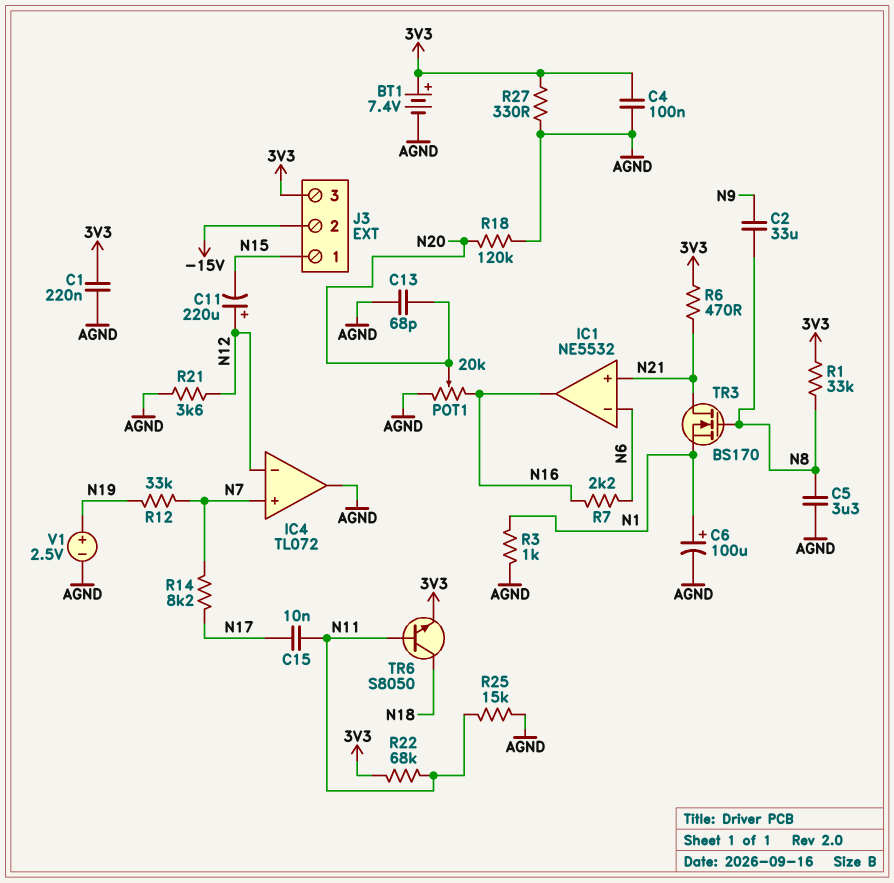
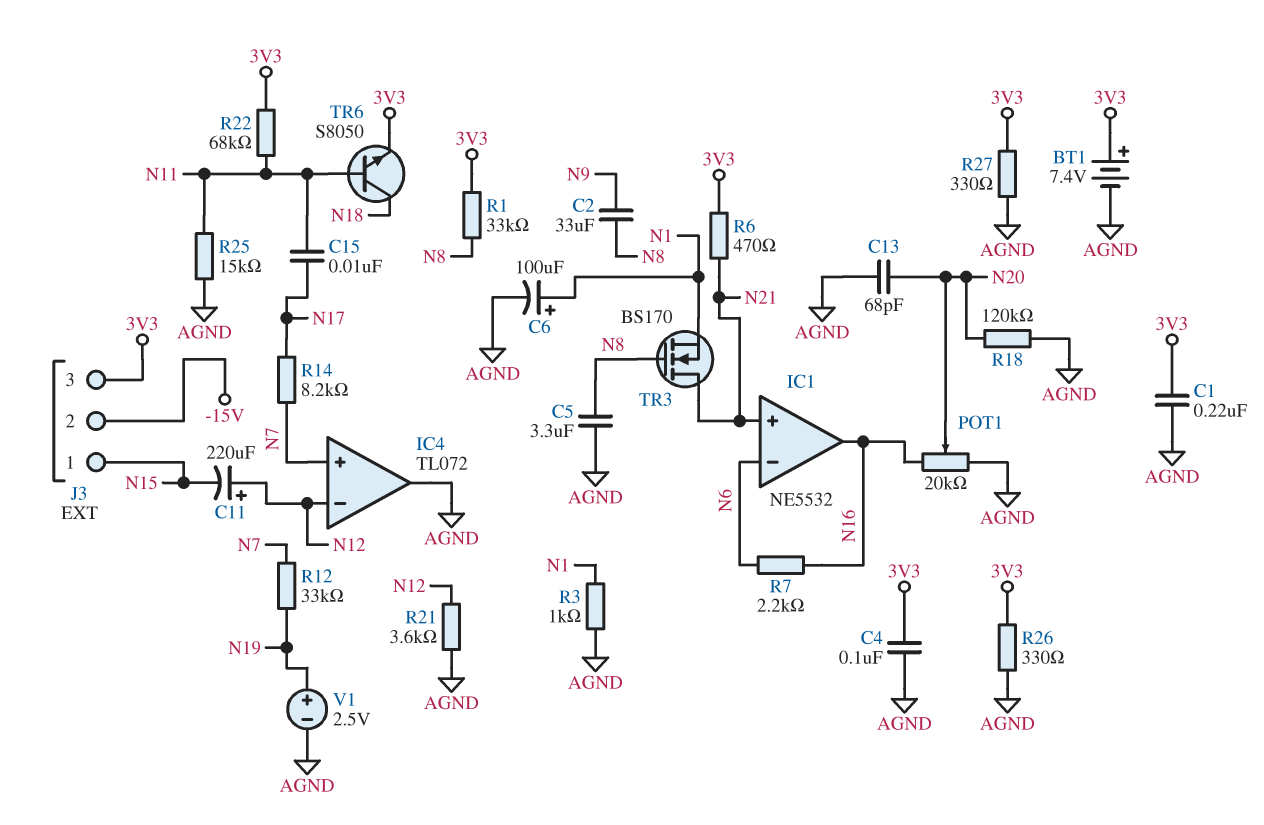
R26: none -> 330 (3V3, AGND)

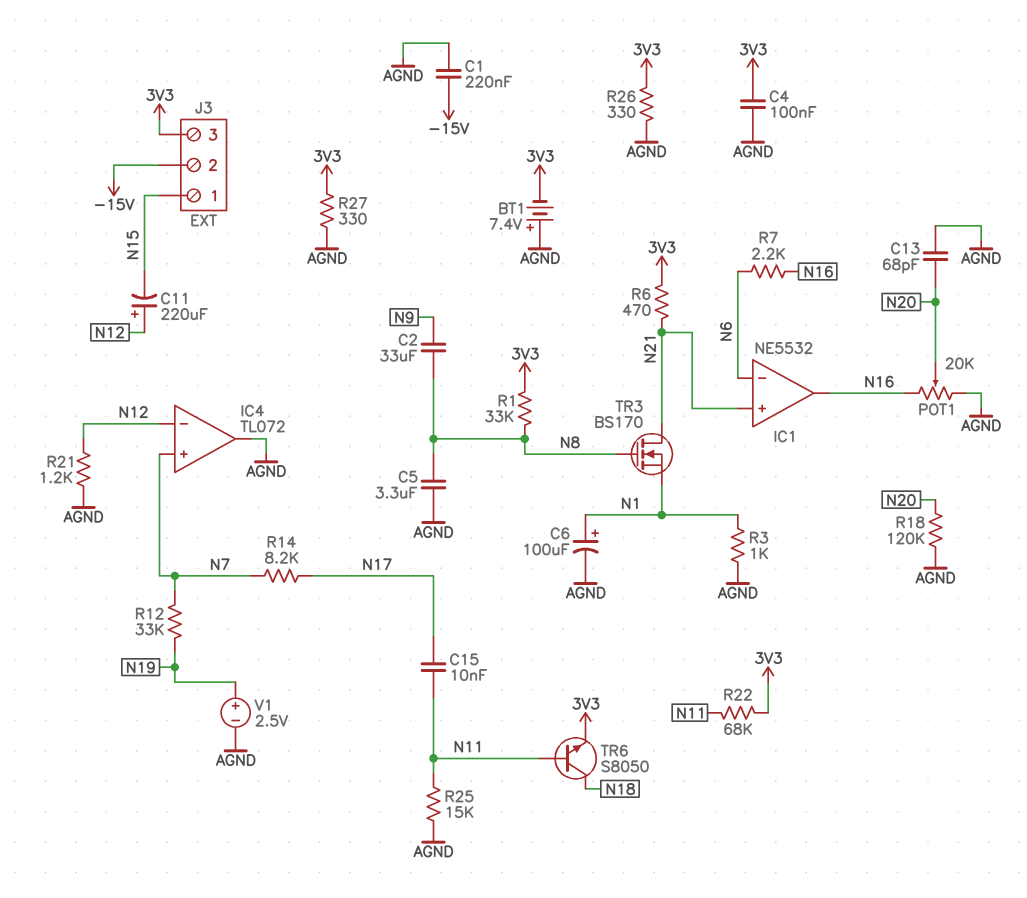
BT1: 7.4V (plus 3V3, minus AGND) -> 7.4V (plus AGND, minus 3V3)
C1: 220nF (3V3, AGND) -> 220nF (-15V, AGND)
R21: 3.6k (AGND, N12) -> 1.2k (AGND, N12)

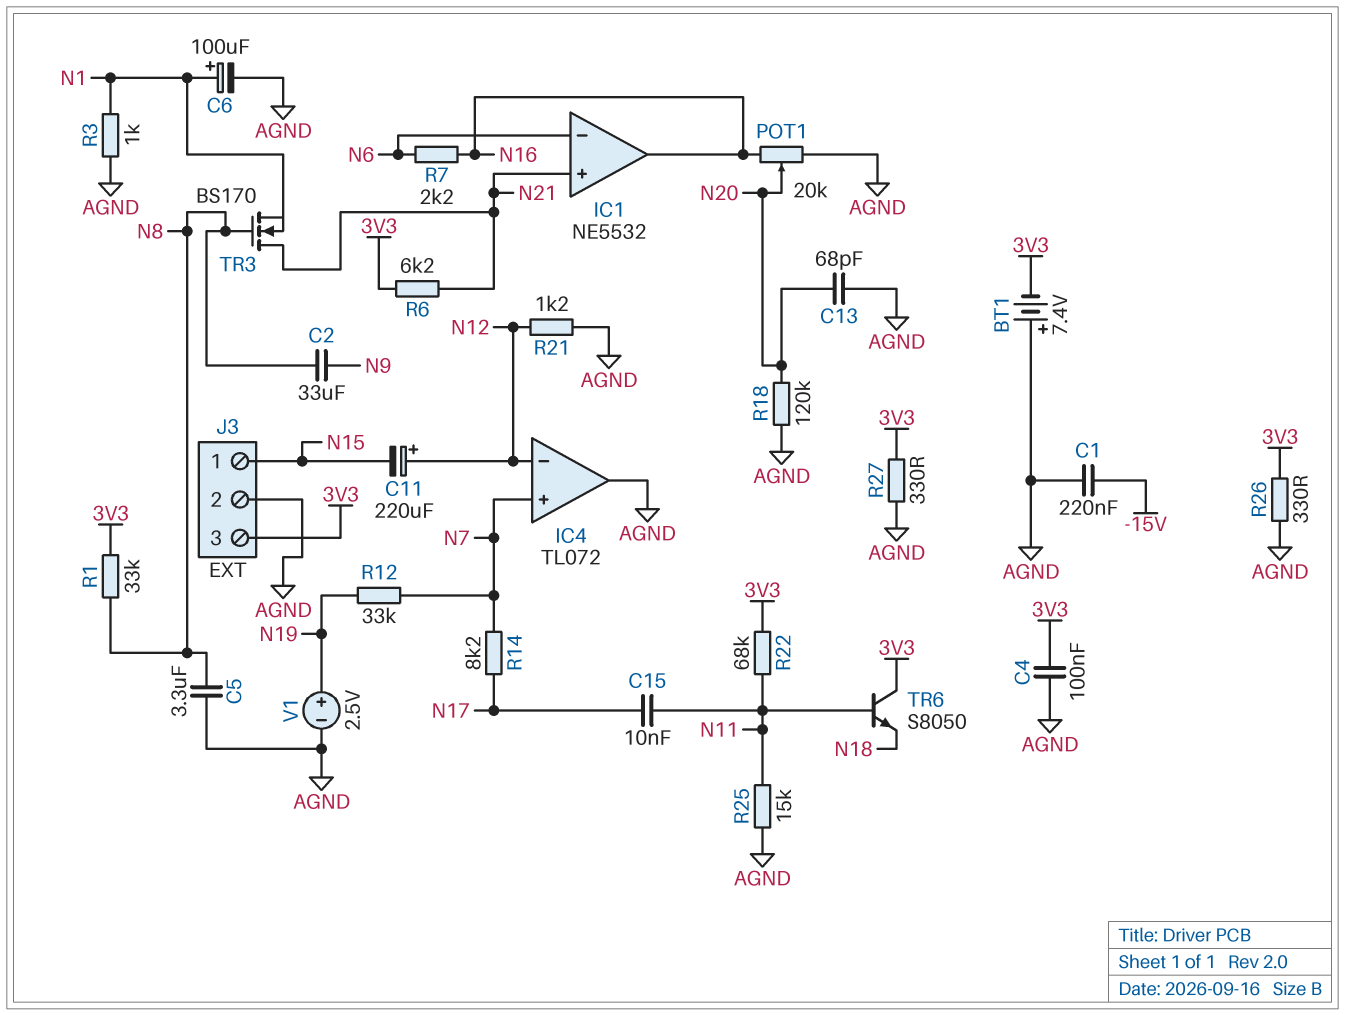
J3 pin 2: -15V -> AGND
R6: 470 (3V3, N21) -> 6.2k (3V3, N21)
TR6: NPN S8050 (B N11, C N18, E 3V3) -> NPN S8050 (B N11, C 3V3, E N18)

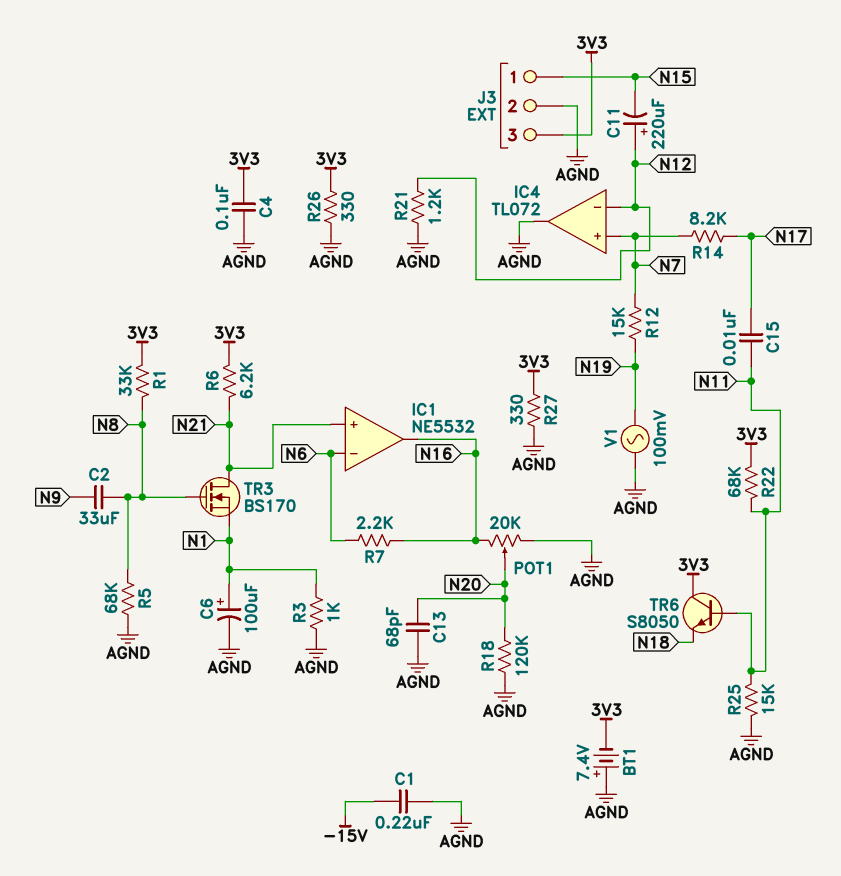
C5: 3.3uF (AGND, N8) -> none
R5: none -> 68k (AGND, N8)
R12: 33k (N7, N19) -> 15k (N7, N19)
V1: 2.5V (plus N19, minus AGND) -> AC 100mV (AGND, N19)

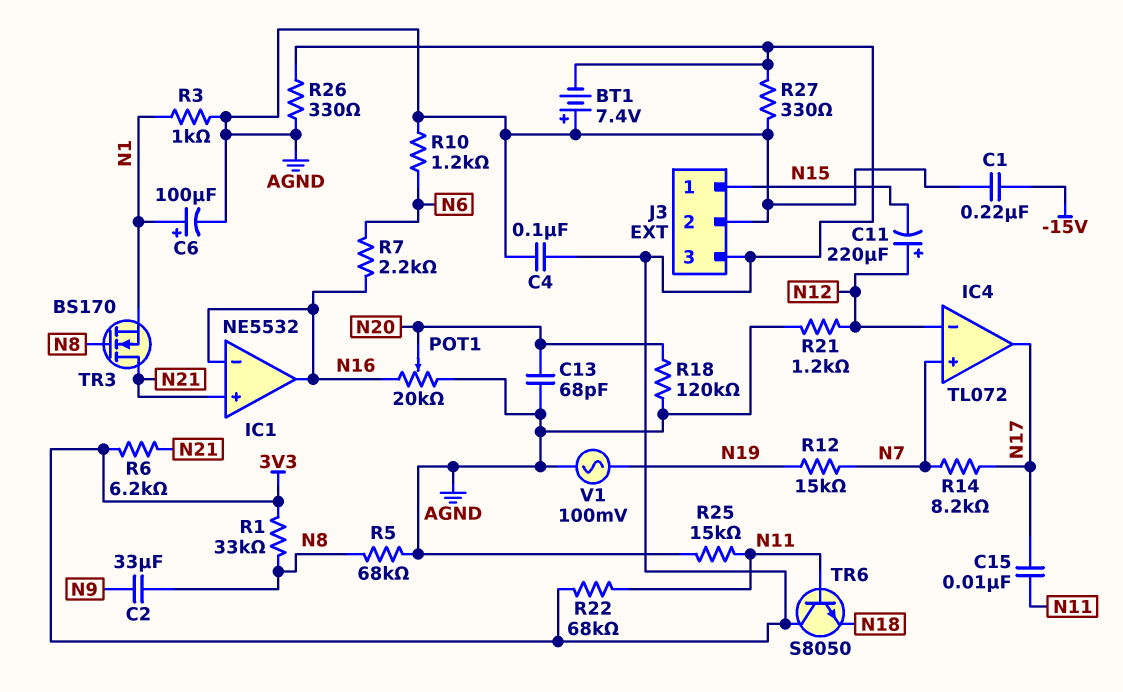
IC1 pin in-: N6 -> N16
IC4 pin out: AGND -> N17
R10: none -> 1.2k (AGND, N6)

